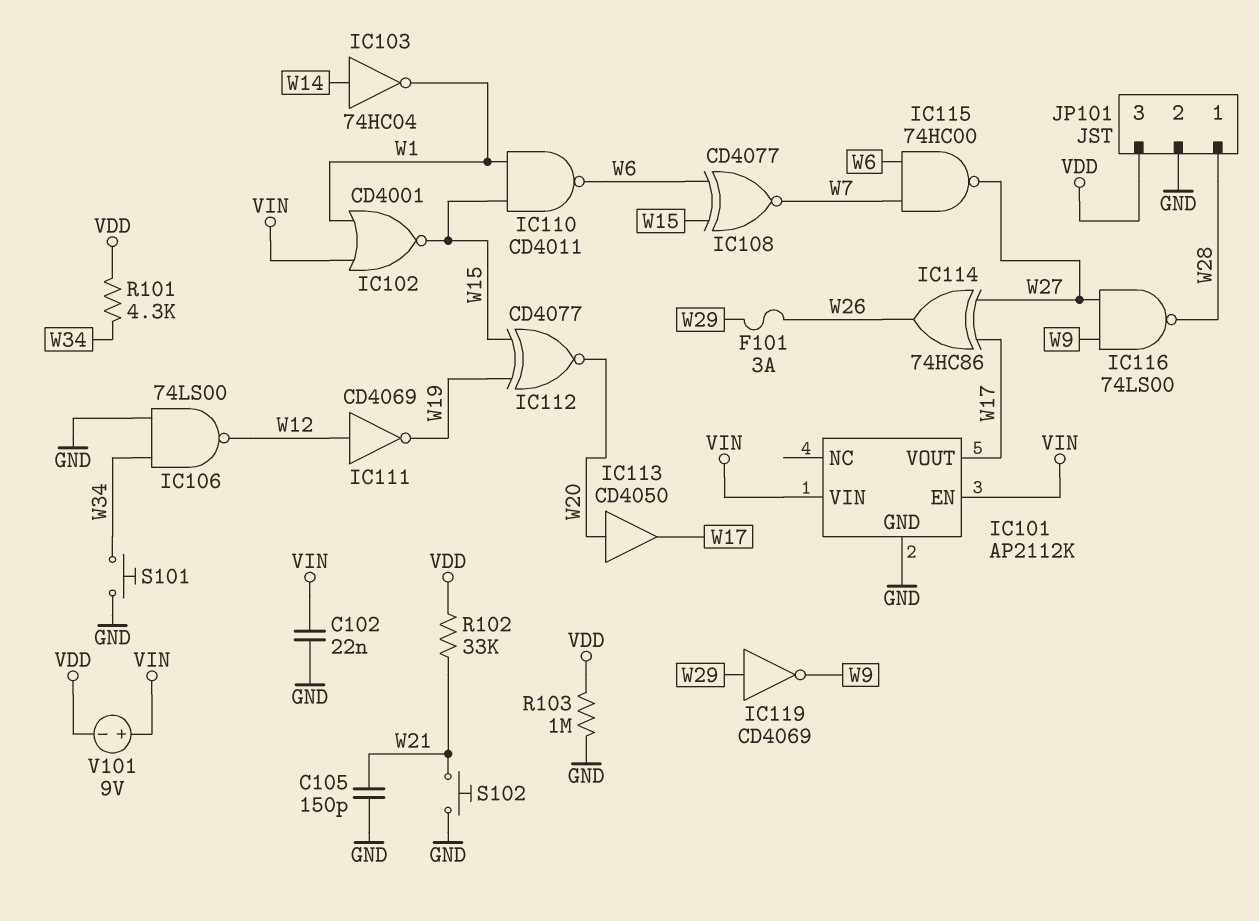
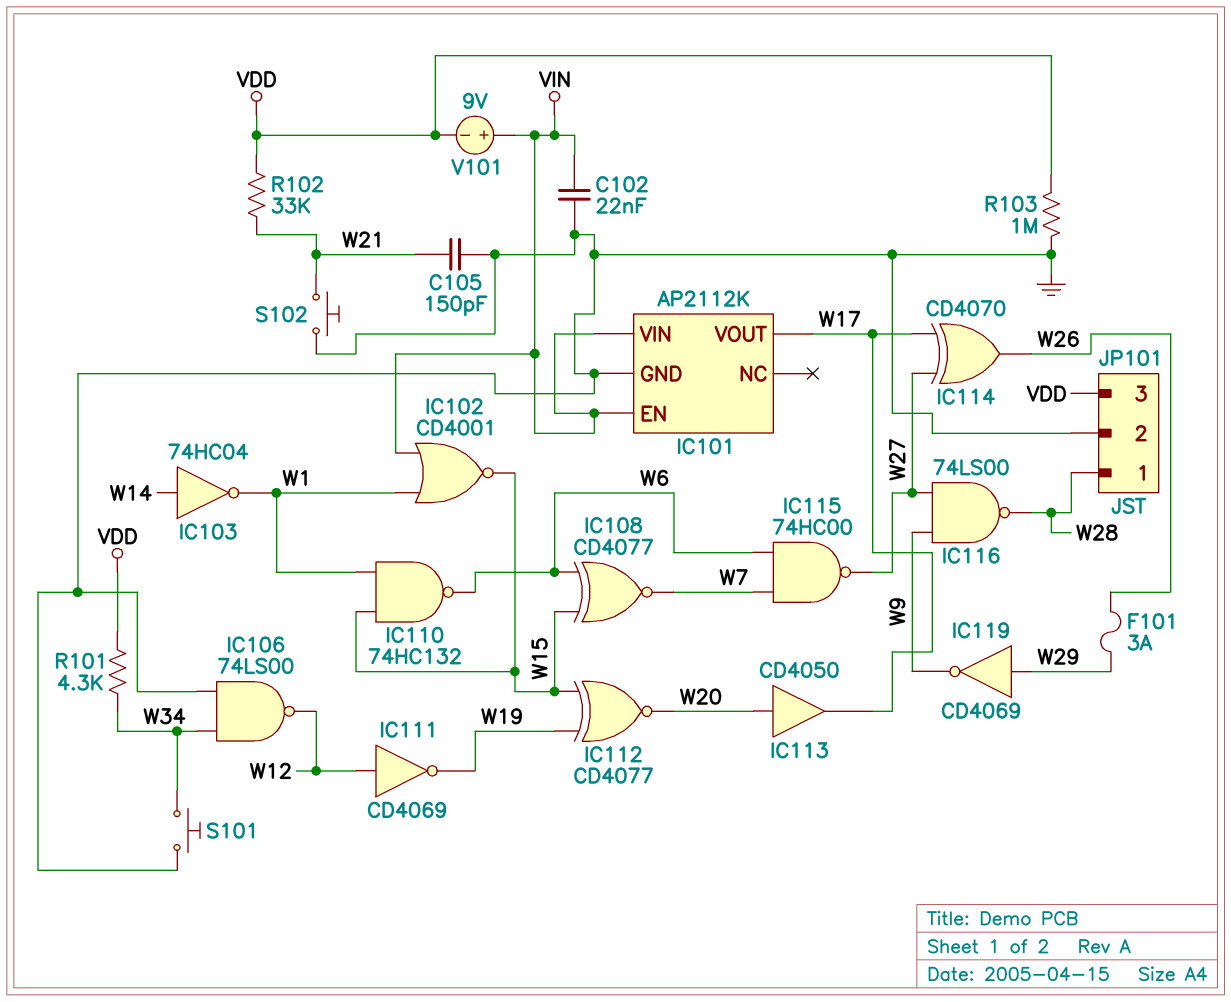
IC110: NAND CD4011 (in W1, in W15, out W6) -> NAND 74HC132 (in W1, in W15, out W6)
IC114: XOR 74HC86 (in W17, in W27, out W26) -> XOR CD4070 (in W17, in W27, out W26)

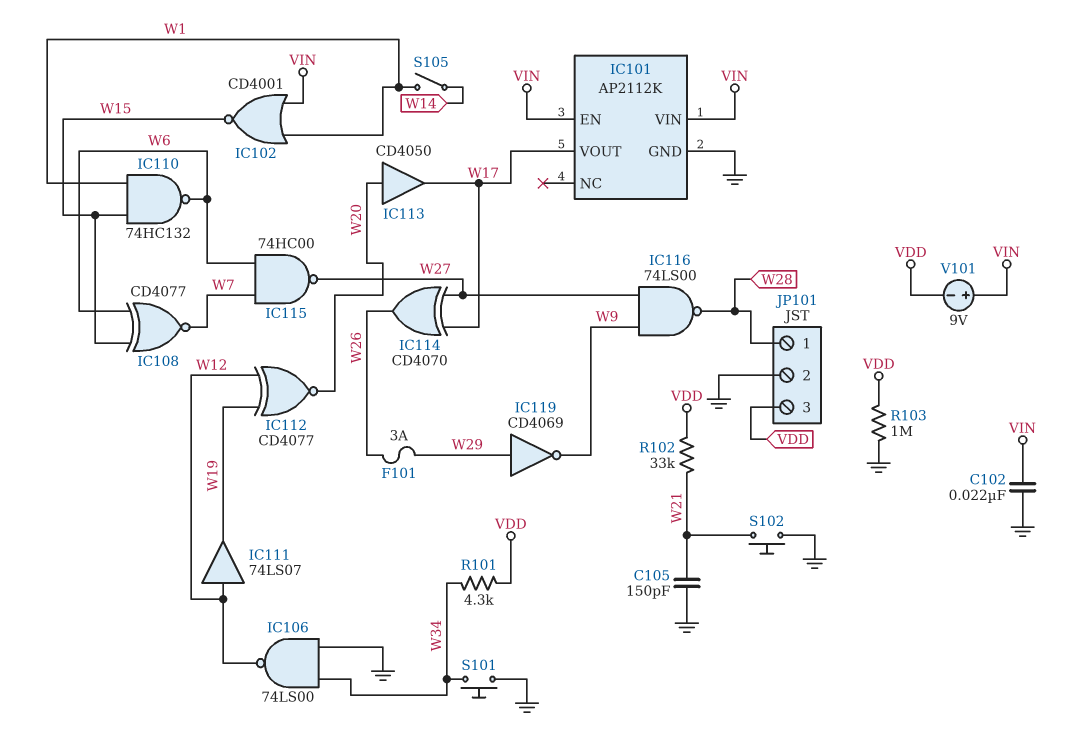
IC103: NOT 74HC04 (in W14, out W1) -> none
IC111: NOT CD4069 (in W12, out W19) -> buffer 74LS07 (in W12, out W19)
IC112: XNOR CD4077 (in W15, in W19, out W20) -> XNOR CD4077 (in W12, in W19, out W20)
S105: none -> switch (W1, W14)

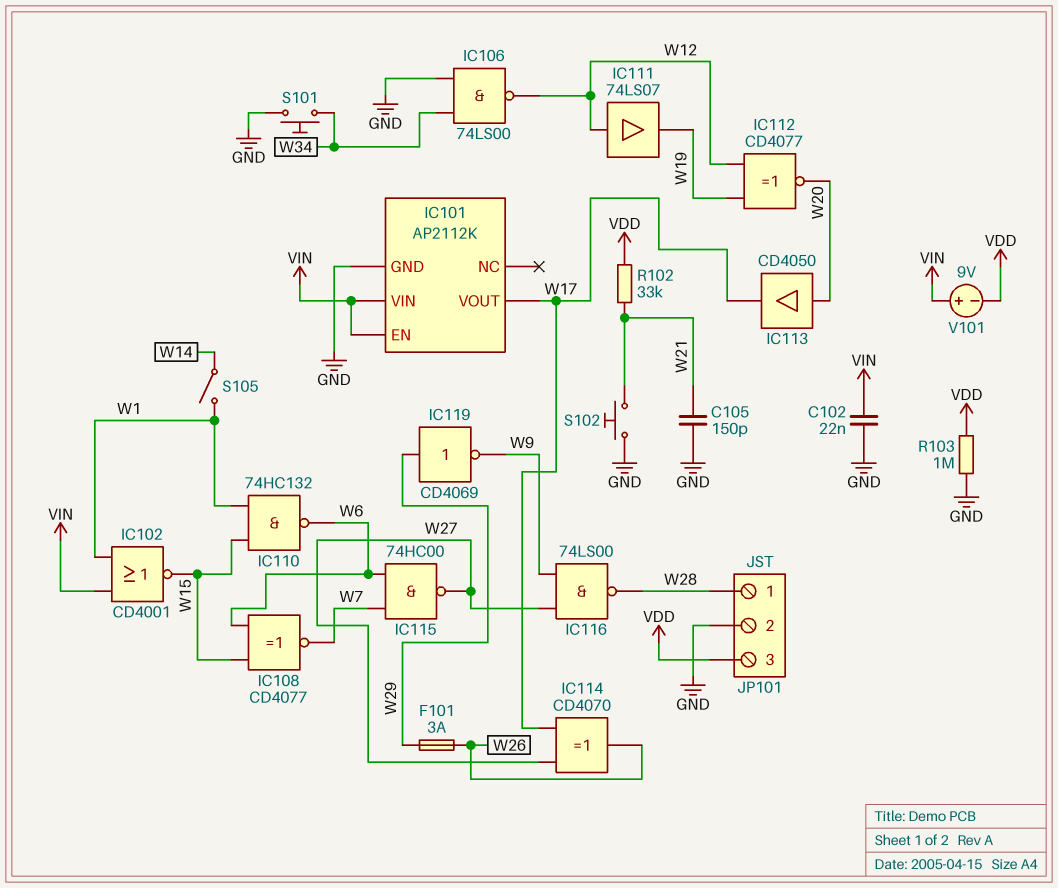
R101: 4.3k (VDD, W34) -> none

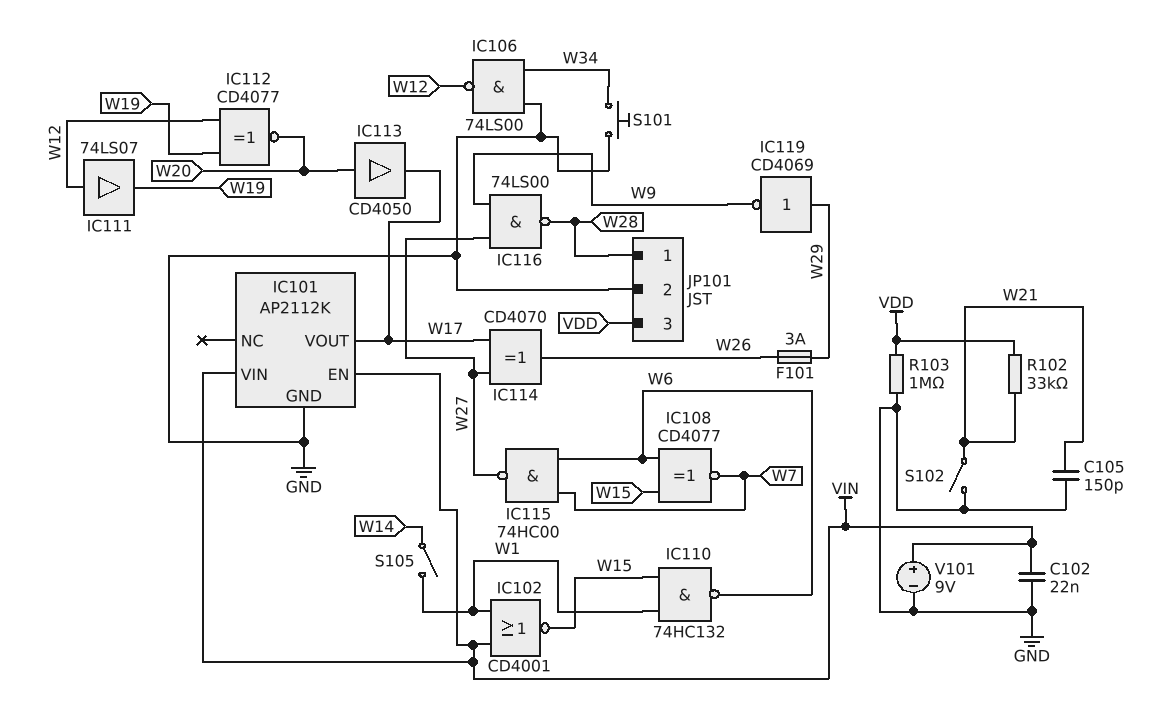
S102: button (GND, W21) -> switch (GND, W21)
V101: 9V (plus VIN, minus VDD) -> 9V (plus VIN, minus GND)

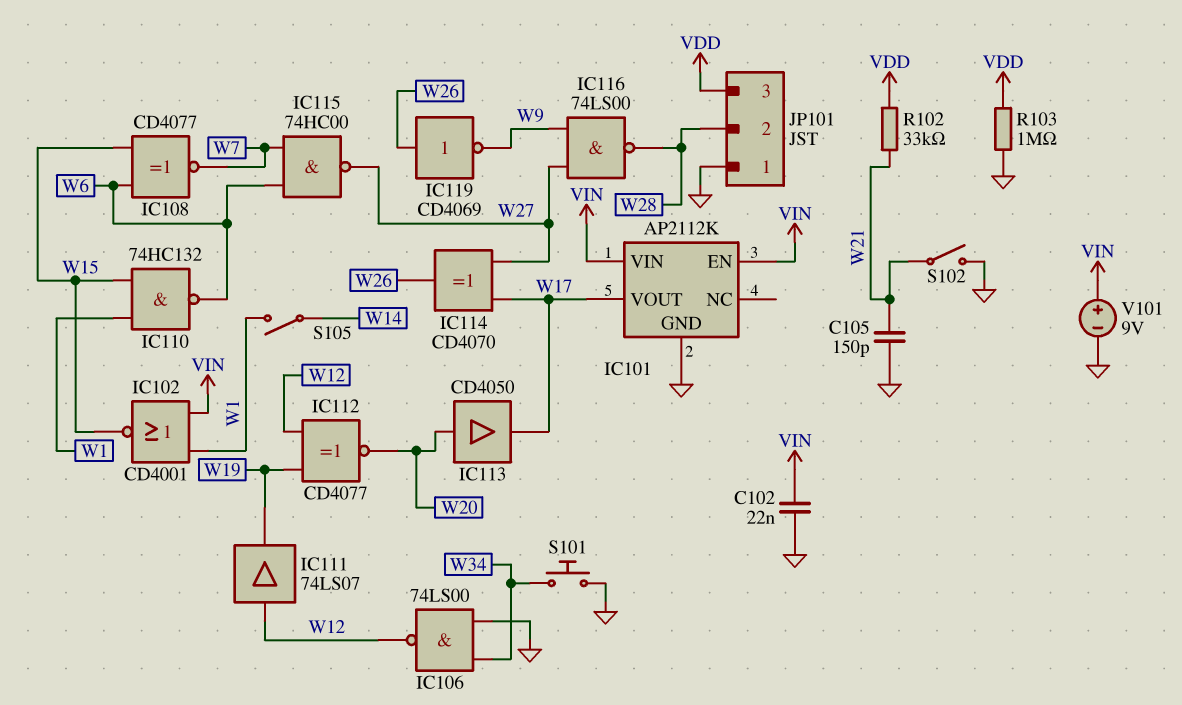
F101: 3A (W26, W29) -> none
IC119: NOT CD4069 (in W29, out W9) -> NOT CD4069 (in W26, out W9)
JP101 pin 1: W28 -> GND
JP101 pin 2: GND -> W28

